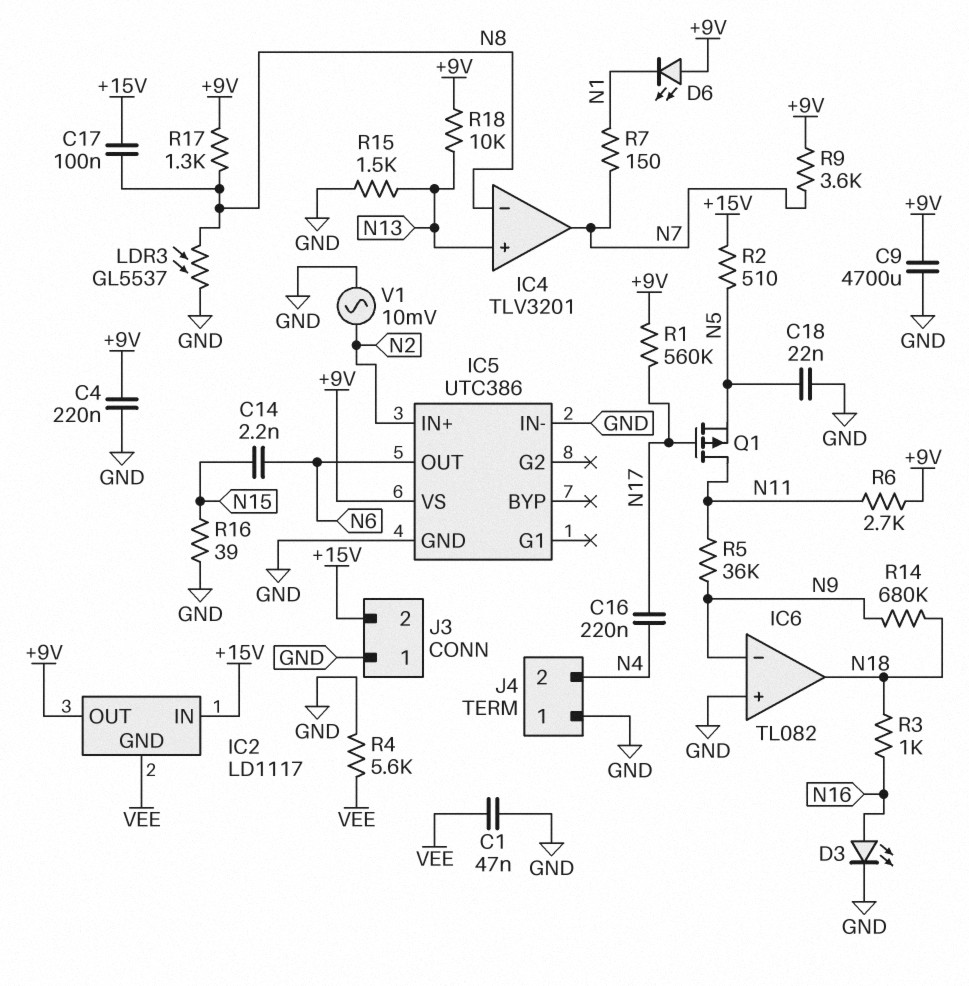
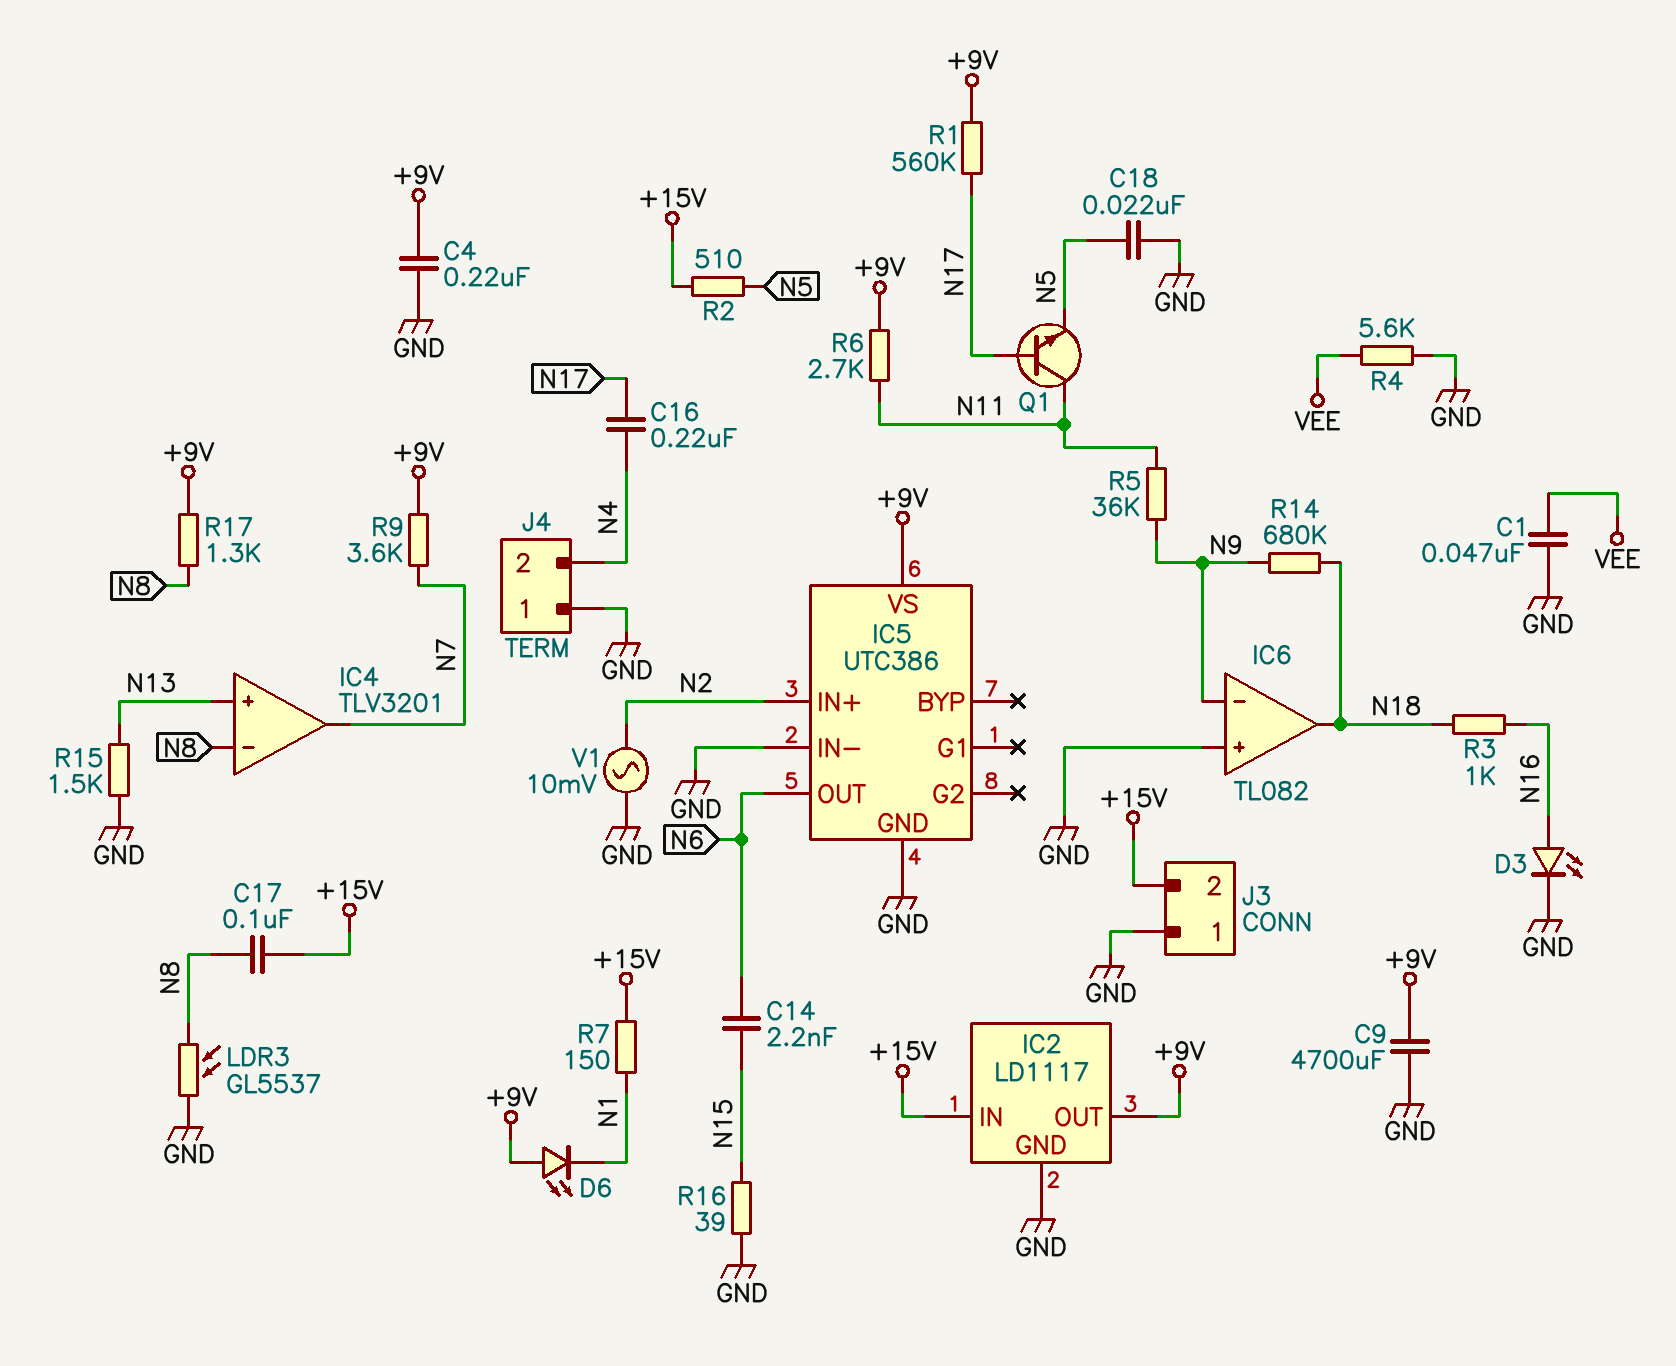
IC2 pin GND: VEE -> GND
Q1: PMOS (G N17, D N11, S N5) -> NPN (B N17, C N11, E N5)
R7: 150 (N1, N7) -> 150 (+15V, N1)
R18: 10k (+9V, N13) -> none

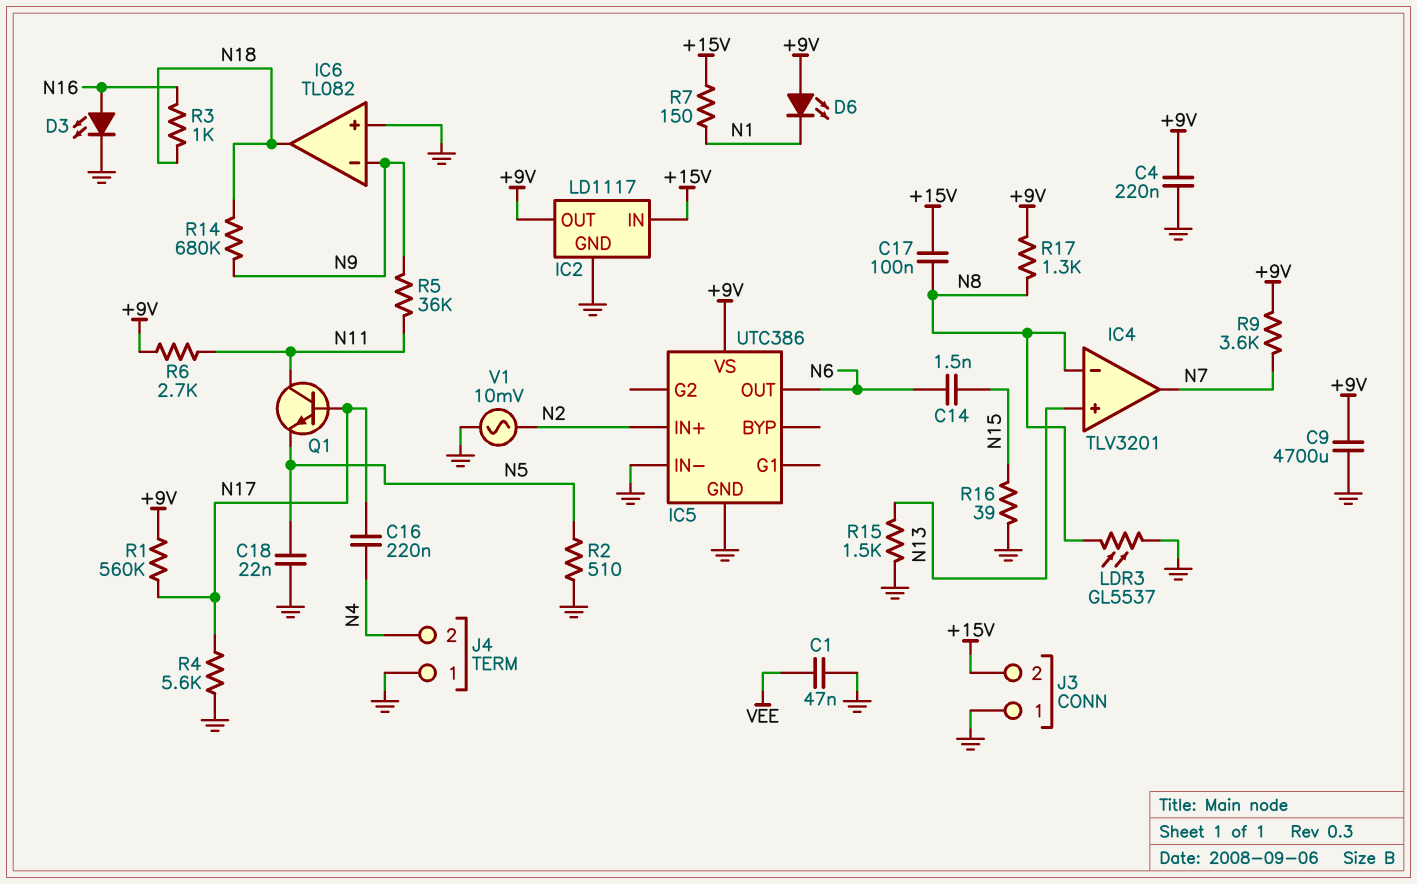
C14: 2.2nF (N6, N15) -> 1.5nF (N6, N15)
R2: 510 (+15V, N5) -> 510 (GND, N5)
R4: 5.6k (GND, VEE) -> 5.6k (GND, N17)

